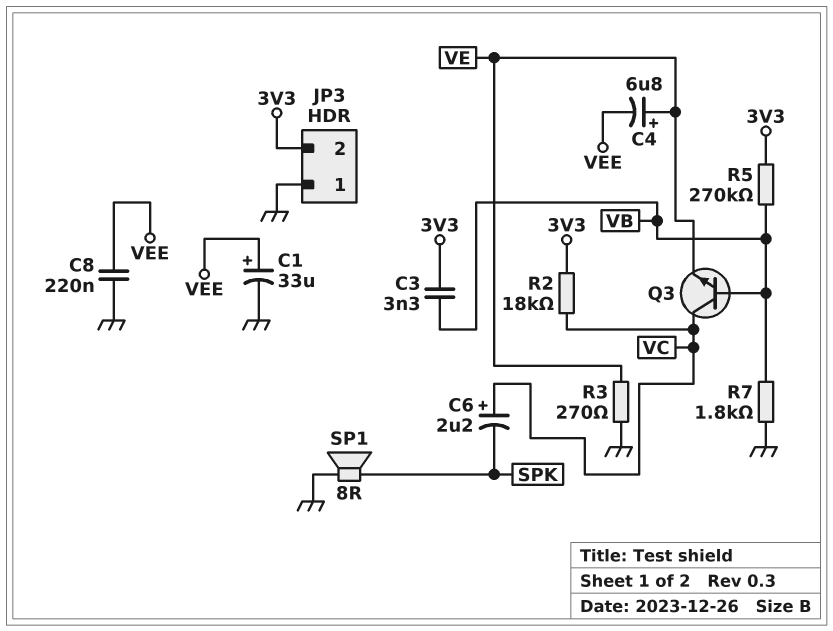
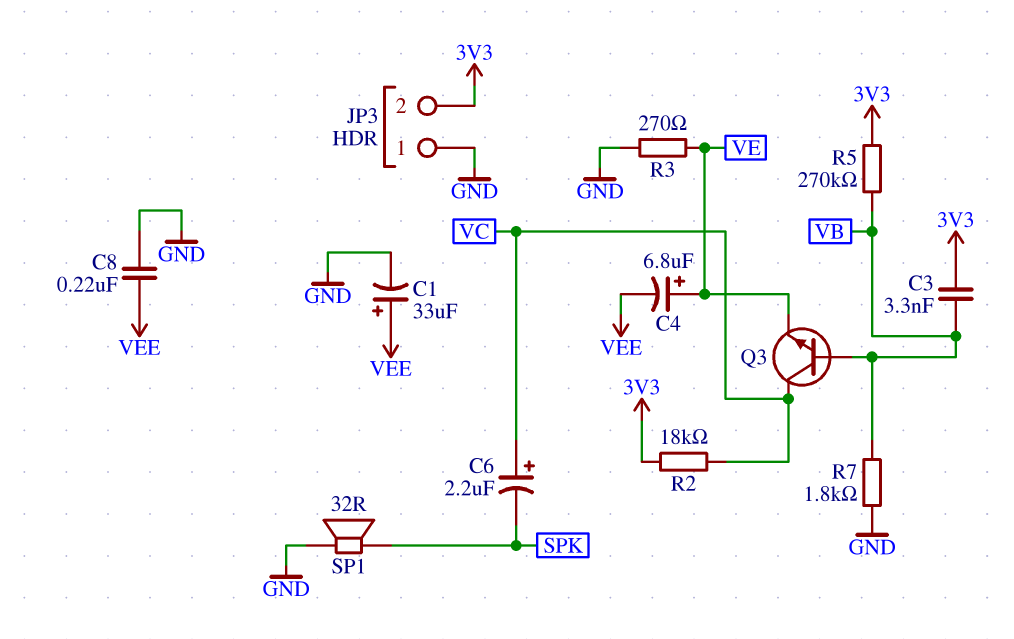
SP1: speaker 8R (GND, SPK) -> speaker 32R (GND, SPK)

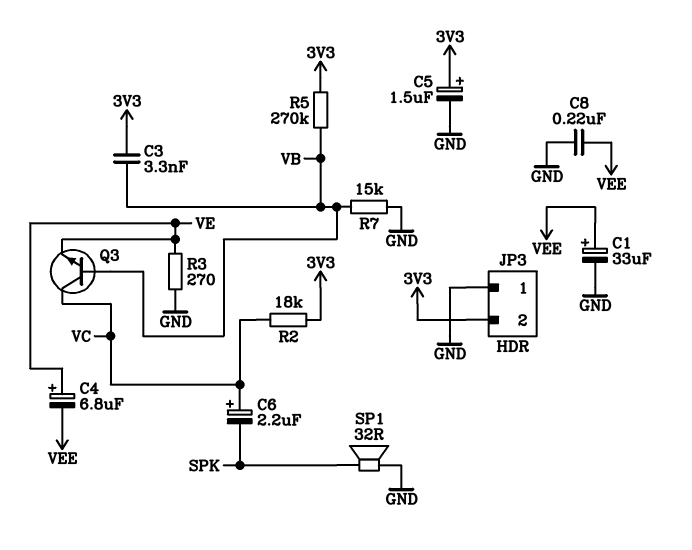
C5: none -> 1.5uF (plus 3V3, minus GND)
R7: 1.8k (GND, VB) -> 15k (GND, VB)

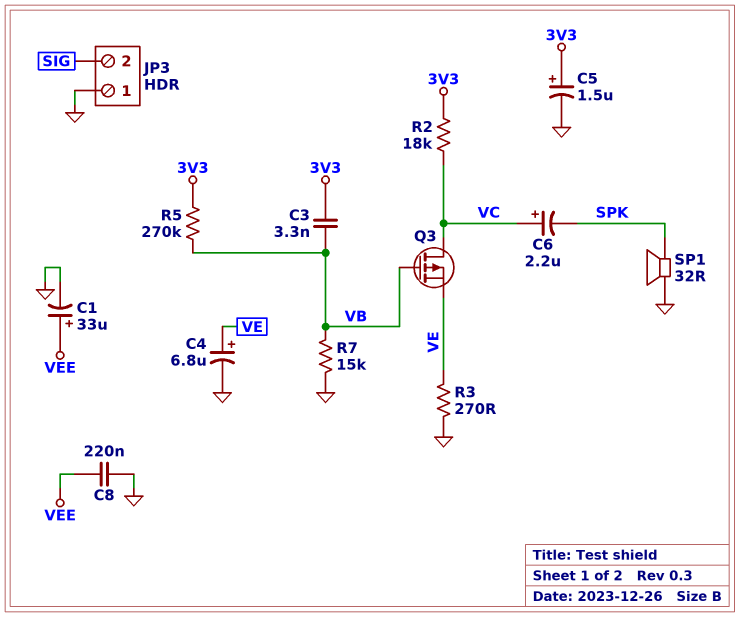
C4: 6.8uF (plus VE, minus VEE) -> 6.8uF (plus VE, minus GND)
JP3 pin 2: 3V3 -> SIG
Q3: NPN (B VB, C VC, E VE) -> PMOS (G VB, D VC, S VE)

